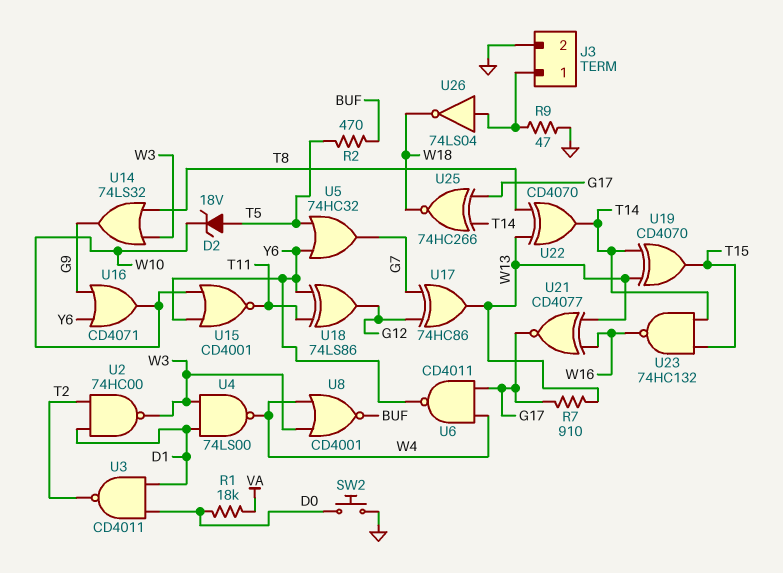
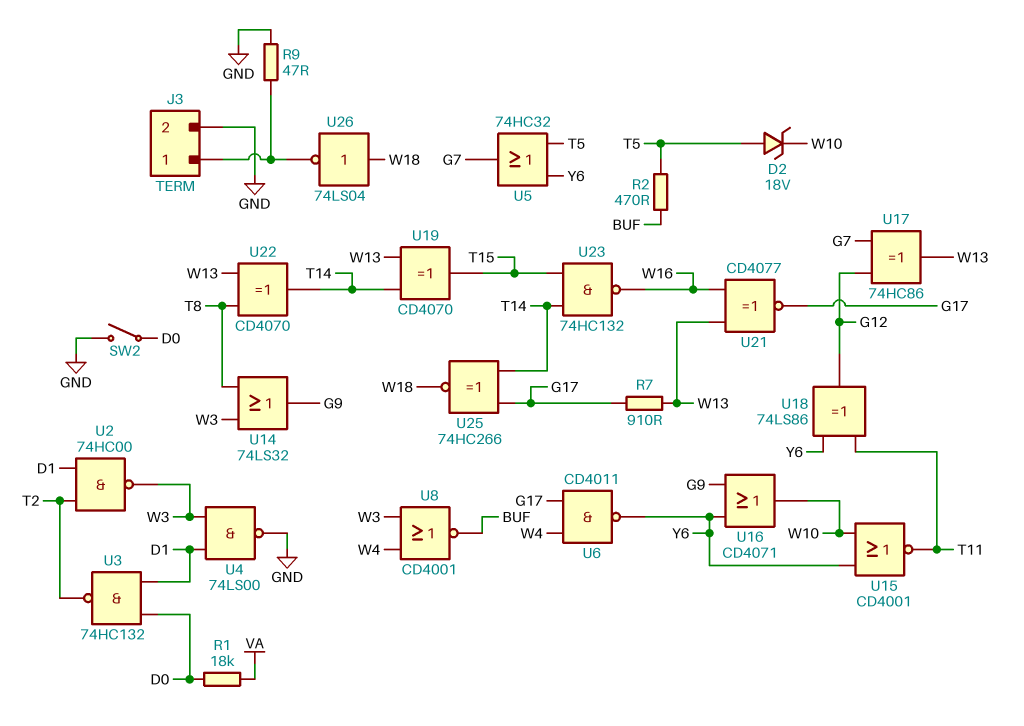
SW2: button (D0, GND) -> switch (D0, GND)
U3: NAND CD4011 (in D0, in D1, out T2) -> NAND 74HC132 (in D0, in D1, out T2)
U4: NAND 74LS00 (in D1, in W3, out W4) -> NAND 74LS00 (in D1, in W3, out GND)
U26: NOT 74LS04 (in J3/1, out W18) -> NOT 74LS04 (in W18, out J3/1)

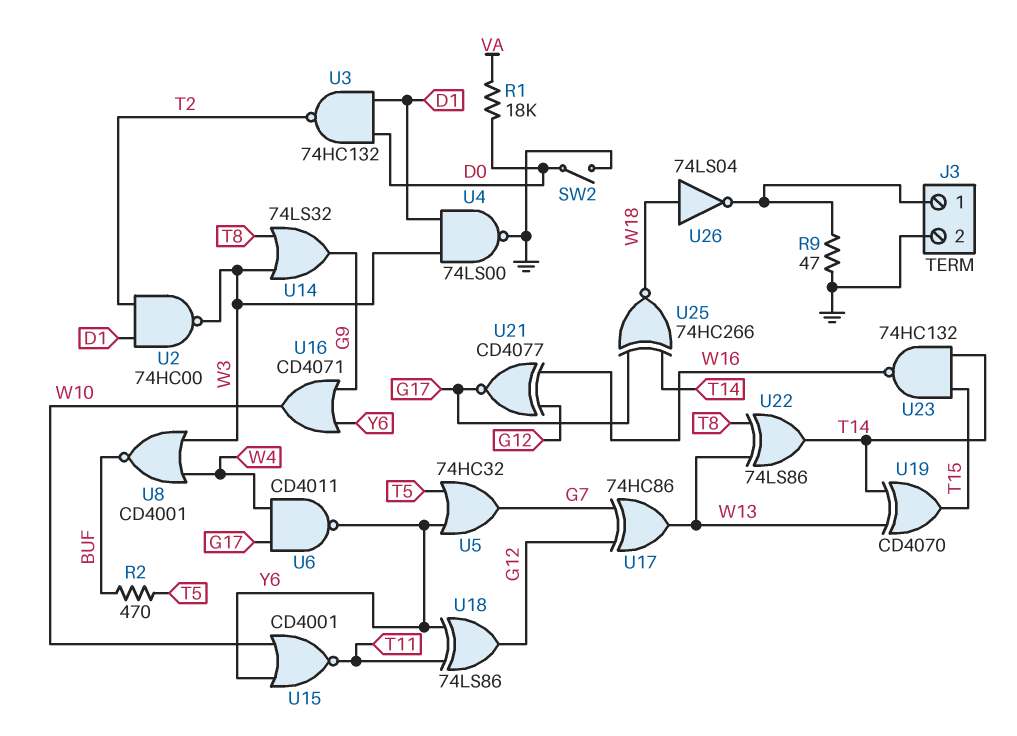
D2: zener 18V (A T5, K W10) -> none
R7: 910 (G17, W13) -> none
U21: XNOR CD4077 (in W13, in W16, out G17) -> XNOR CD4077 (in G12, in W16, out G17)
U22: XOR CD4070 (in T8, in W13, out T14) -> XOR 74LS86 (in T8, in W13, out T14)

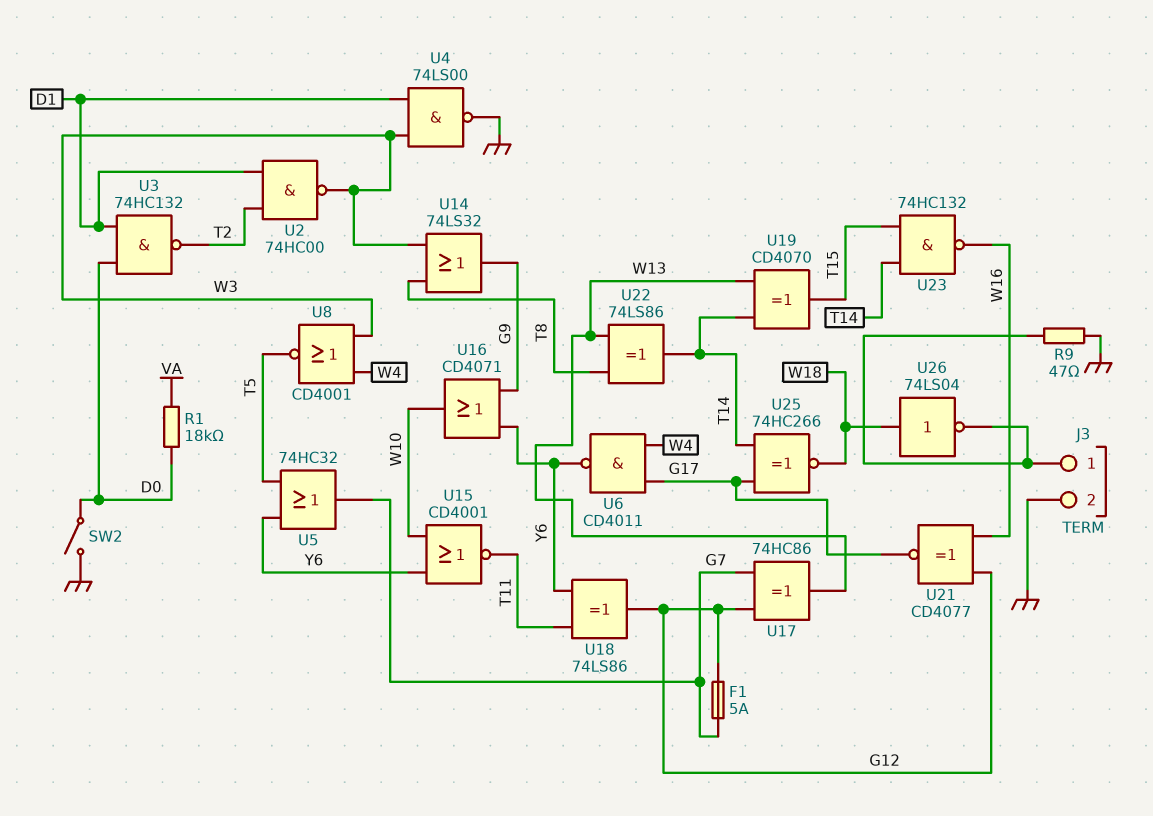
F1: none -> 5A (G7, G12)
R2: 470 (BUF, T5) -> none
U8: NOR CD4001 (in W3, in W4, out BUF) -> NOR CD4001 (in W3, in W4, out T5)

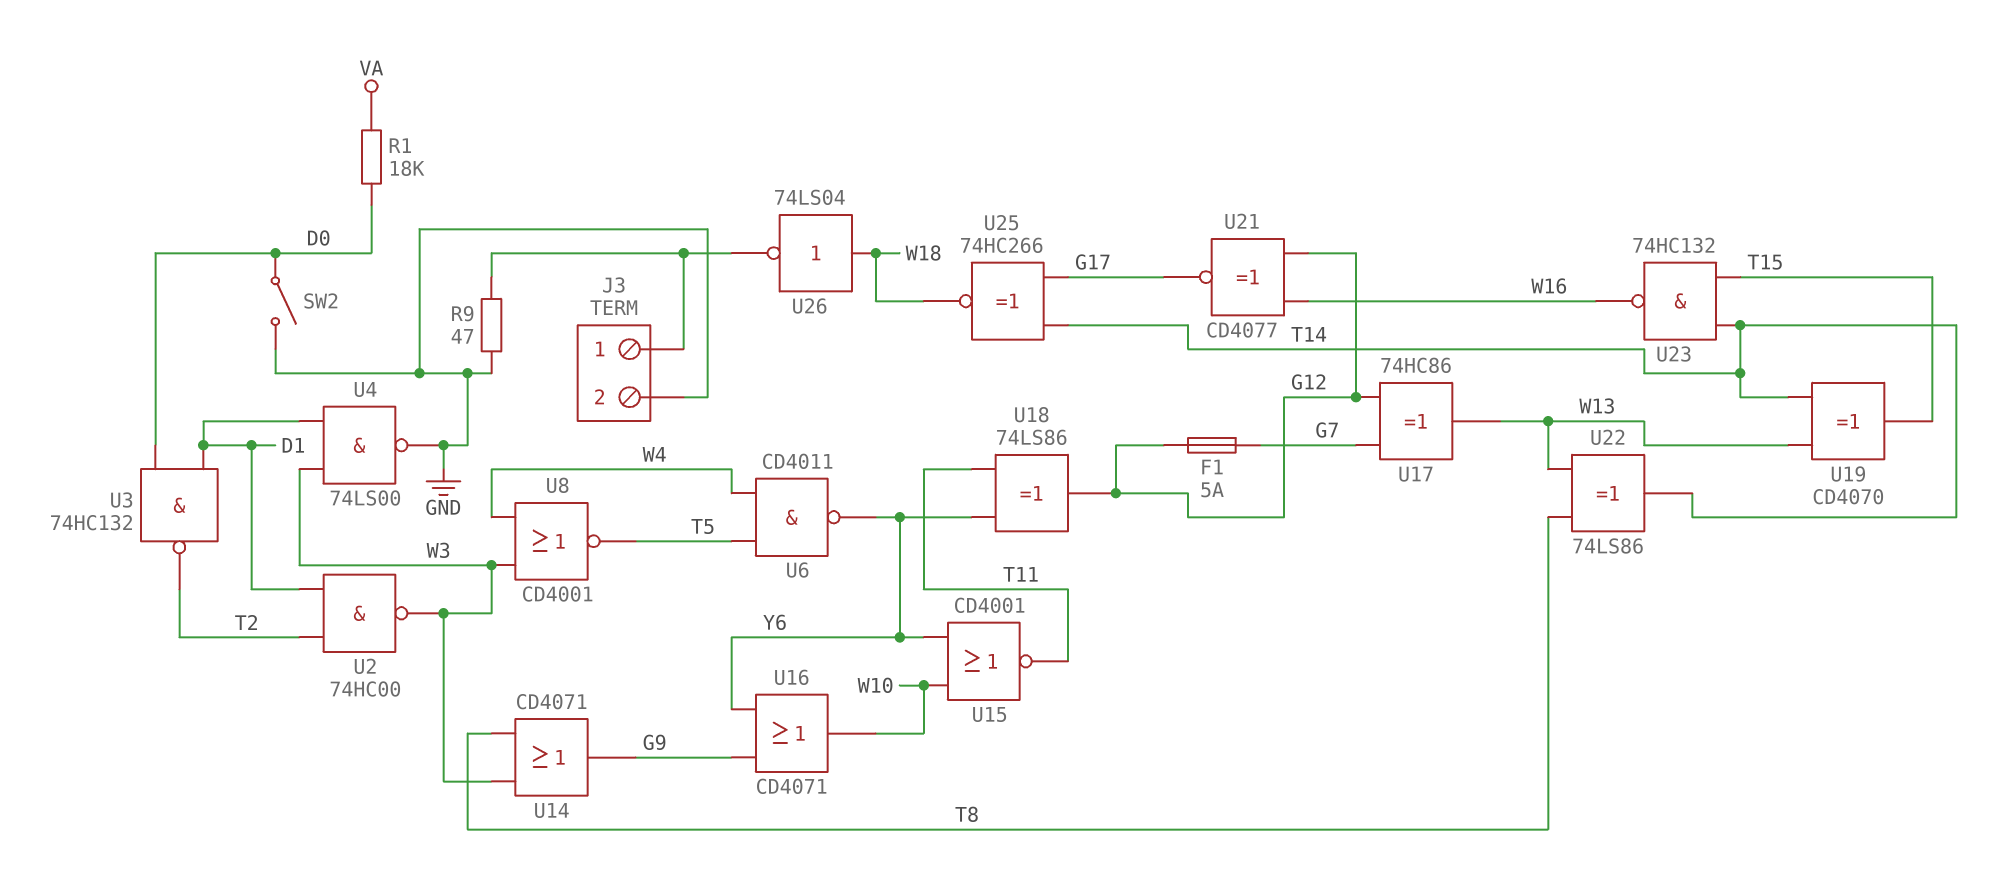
U5: OR 74HC32 (in T5, in Y6, out G7) -> none
U6: NAND CD4011 (in G17, in W4, out Y6) -> NAND CD4011 (in T5, in W4, out Y6)
U14: OR 74LS32 (in T8, in W3, out G9) -> OR CD4071 (in T8, in W3, out G9)

